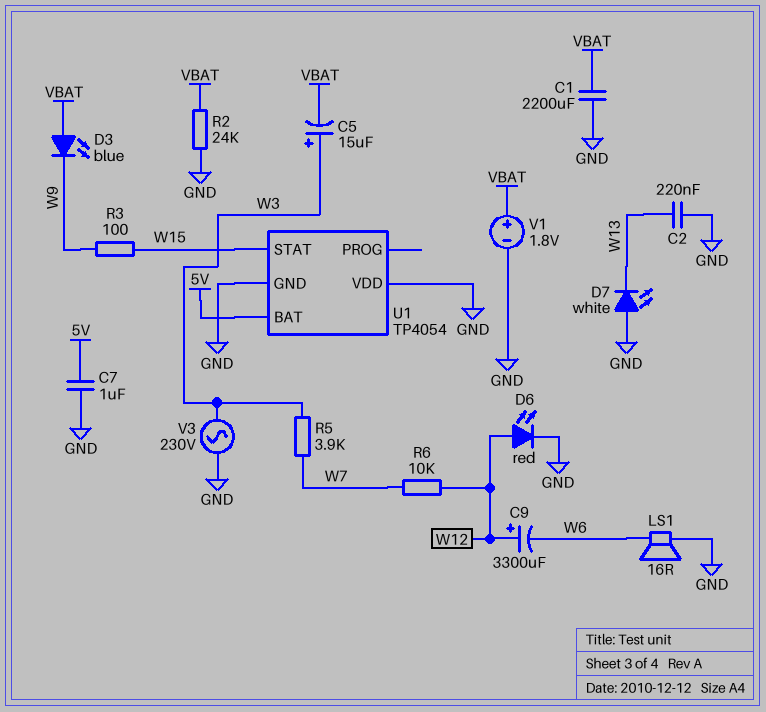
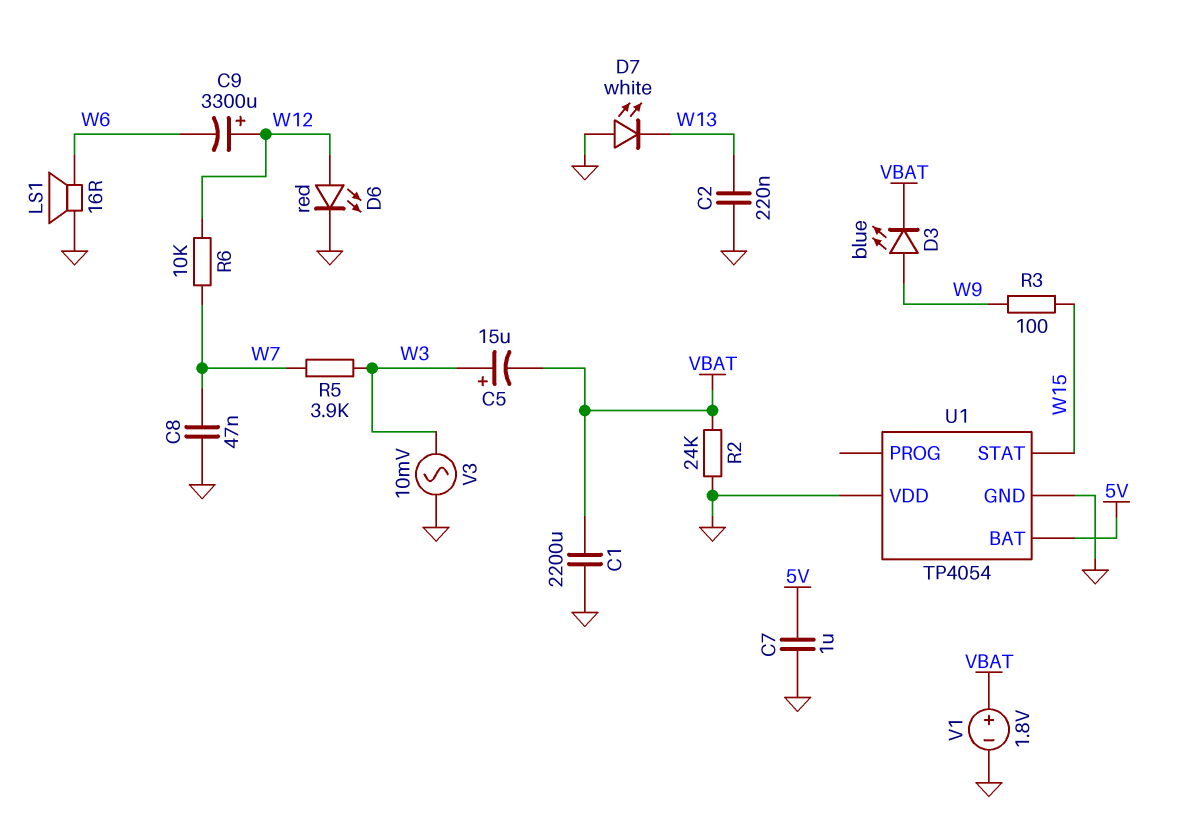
C8: none -> 47nF (GND, W7)
D3: LED blue (A VBAT, K W9) -> LED blue (A W9, K VBAT)
V3: AC 230V (GND, W3) -> AC 10mV (GND, W3)

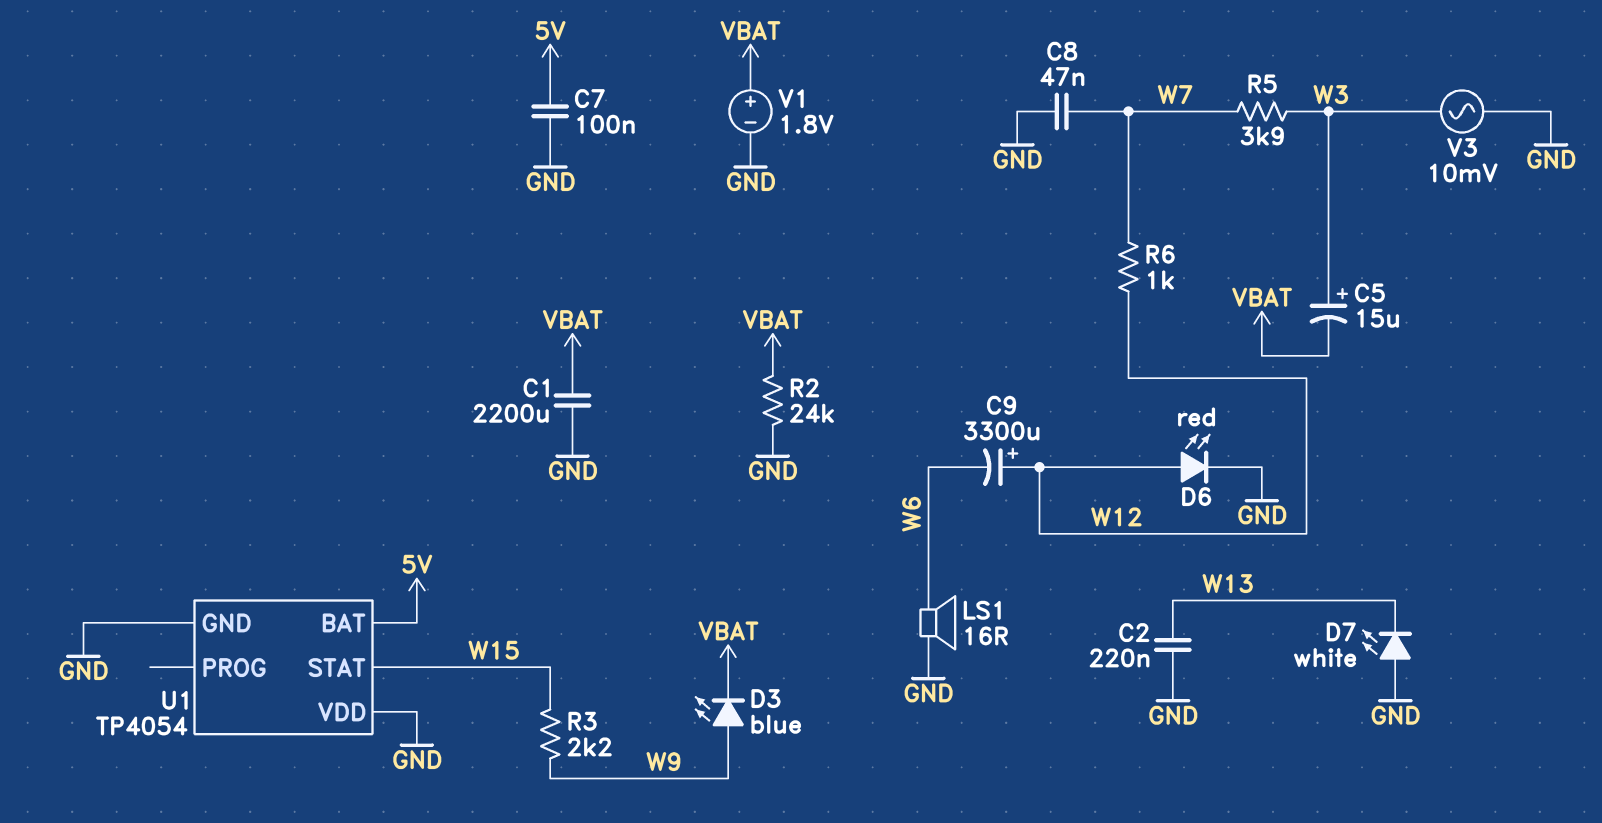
C7: 1uF (5V, GND) -> 100nF (5V, GND)
R3: 100 (W9, W15) -> 2.2k (W9, W15)
R6: 10k (W7, W12) -> 1k (W7, W12)

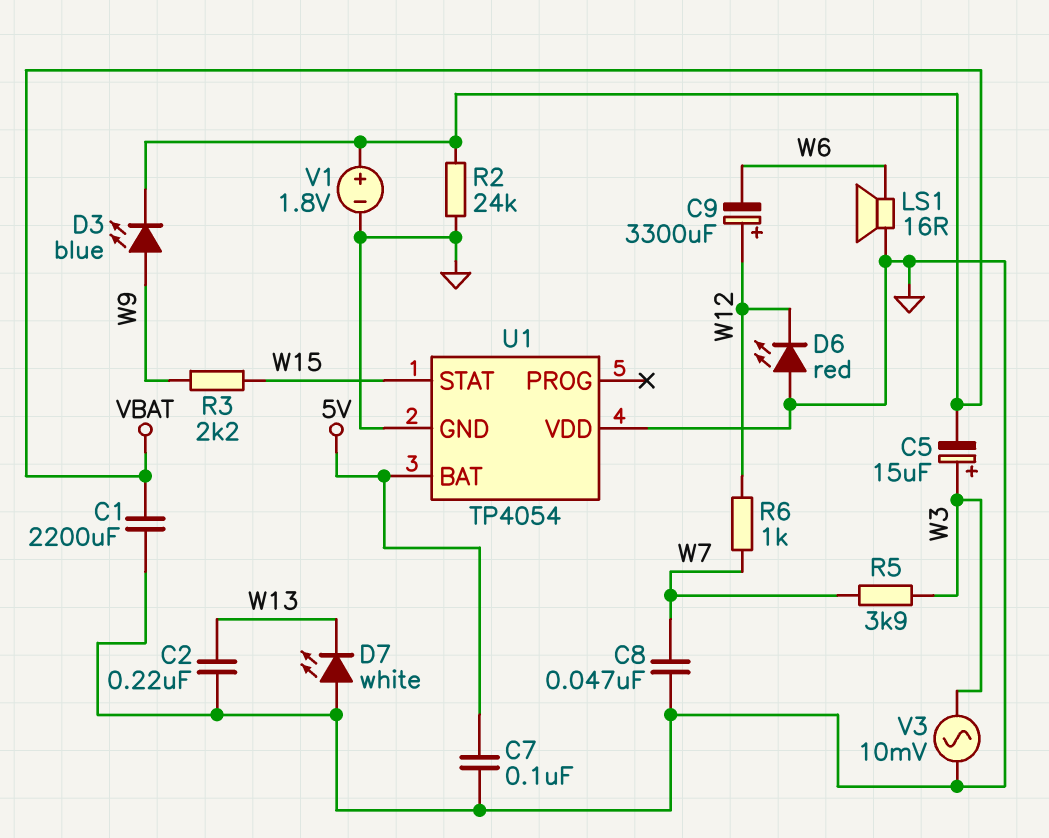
D6: LED red (A W12, K GND) -> LED red (A GND, K W12)

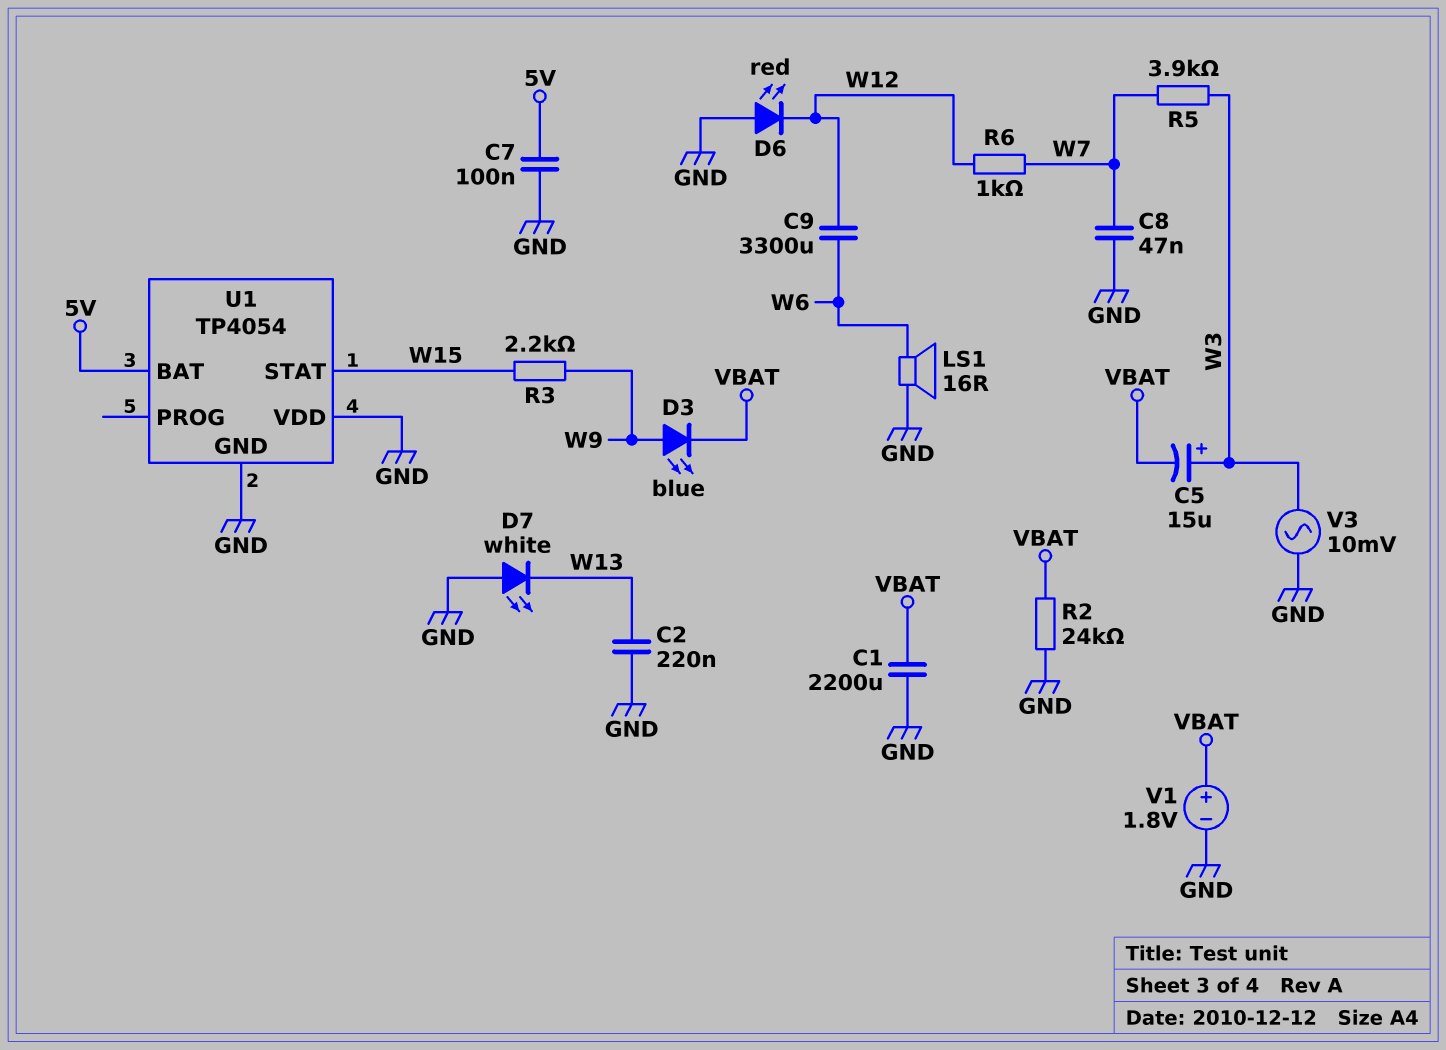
C9: 3300uF (plus W12, minus W6) -> 3300uF (W6, W12)

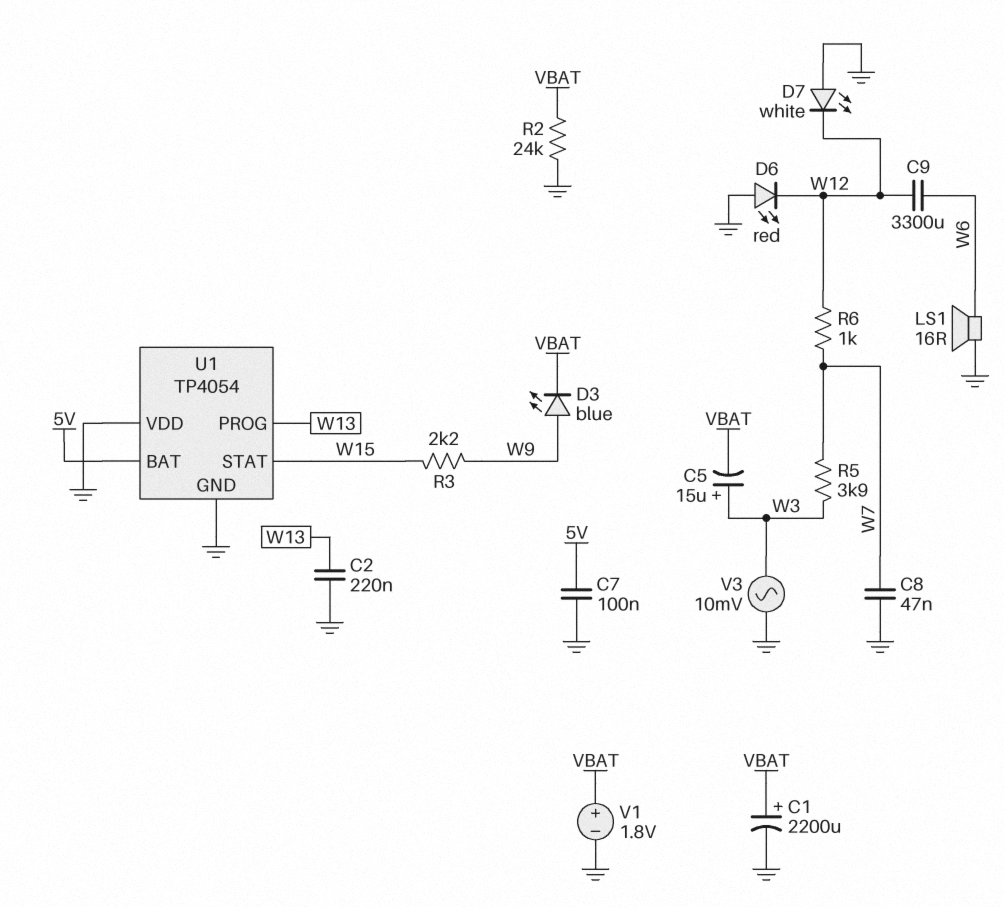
C1: 2200uF (GND, VBAT) -> 2200uF (plus VBAT, minus GND)
D7: LED white (A GND, K W13) -> LED white (A GND, K W12)
U1 pin PROG: none -> W13

